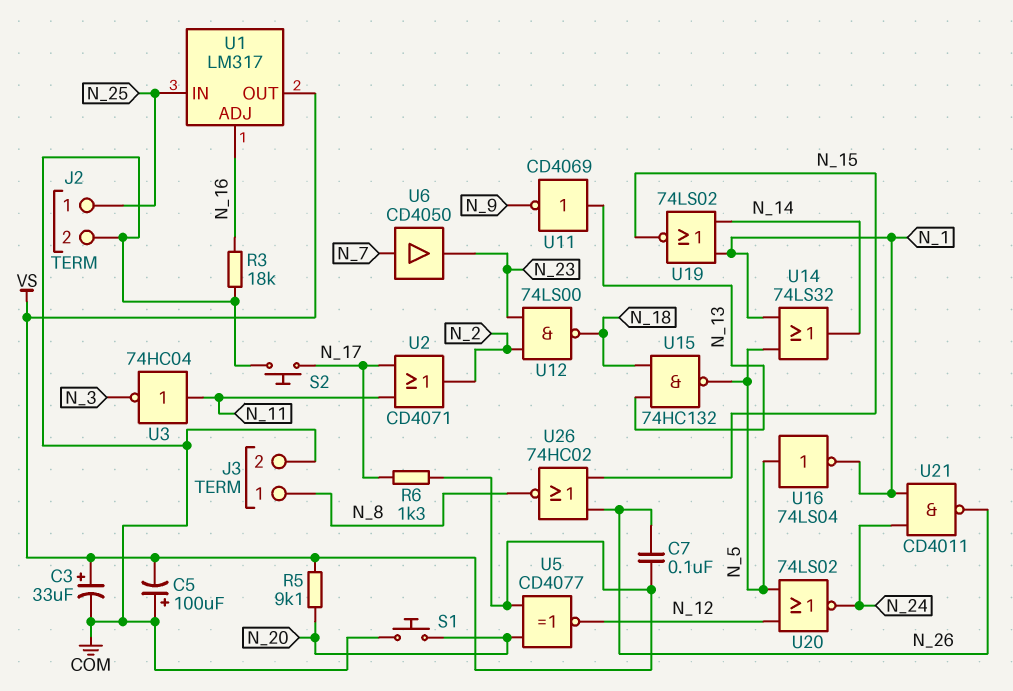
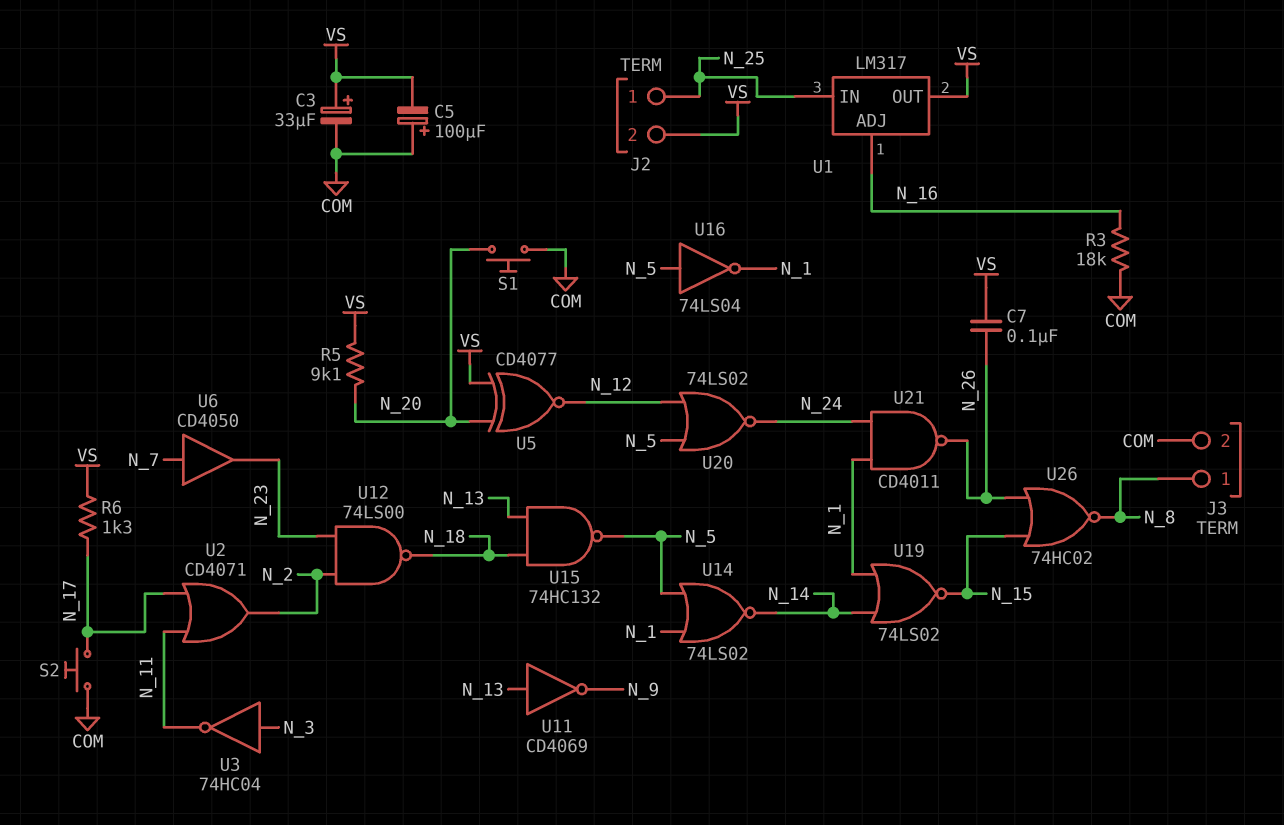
J2 pin 2: COM -> VS
U3: NOT 74HC04 (in N_11, out N_3) -> NOT 74HC04 (in N_3, out N_11)
U14: OR 74LS32 (in N_1, in N_5, out N_14) -> NOR 74LS02 (in N_1, in N_5, out N_14)

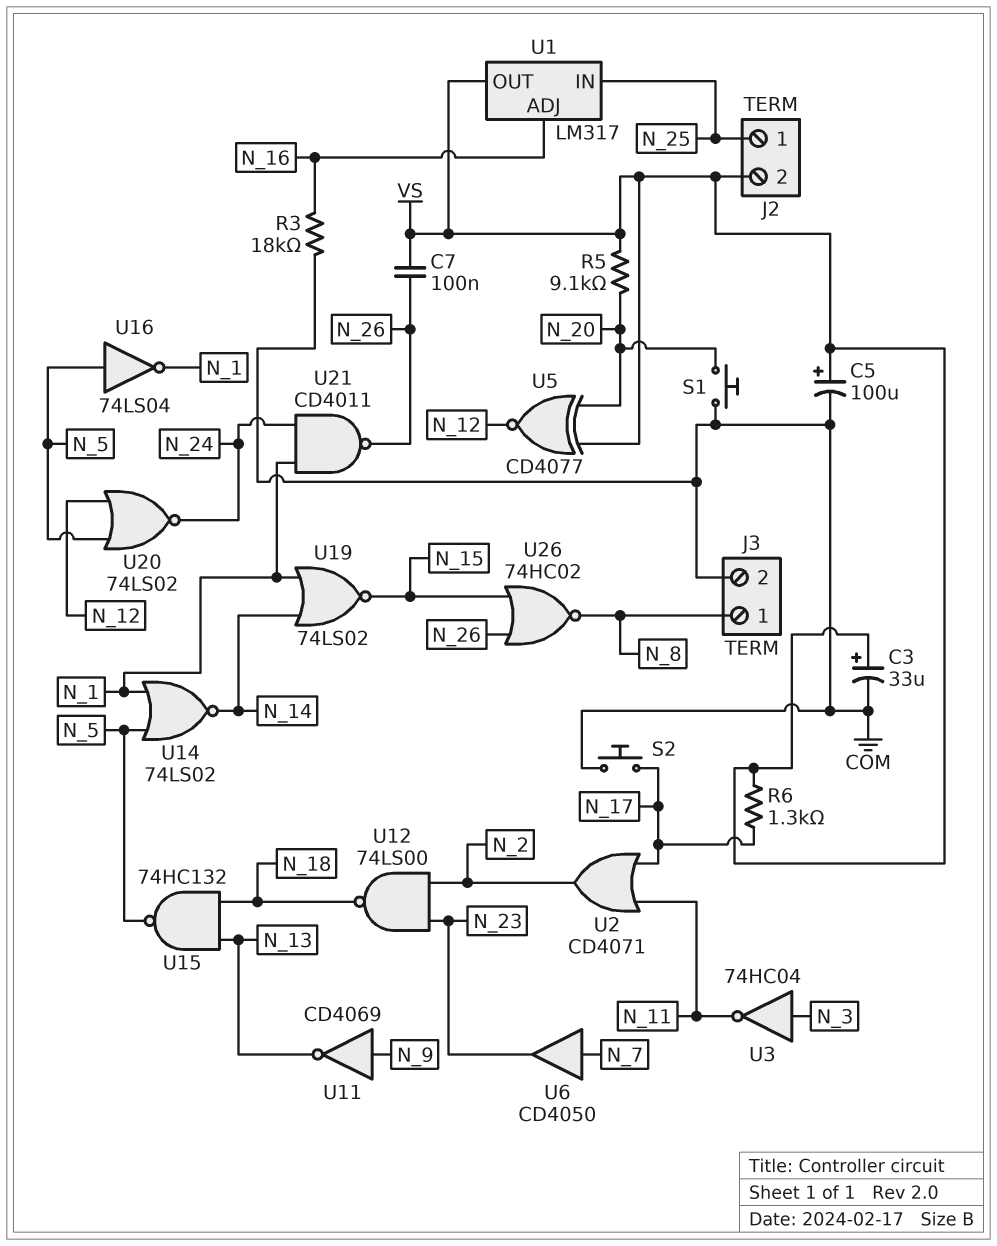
C5: 100uF (plus COM, minus VS) -> 100uF (plus VS, minus COM)
U11: NOT CD4069 (in N_13, out N_9) -> NOT CD4069 (in N_9, out N_13)

